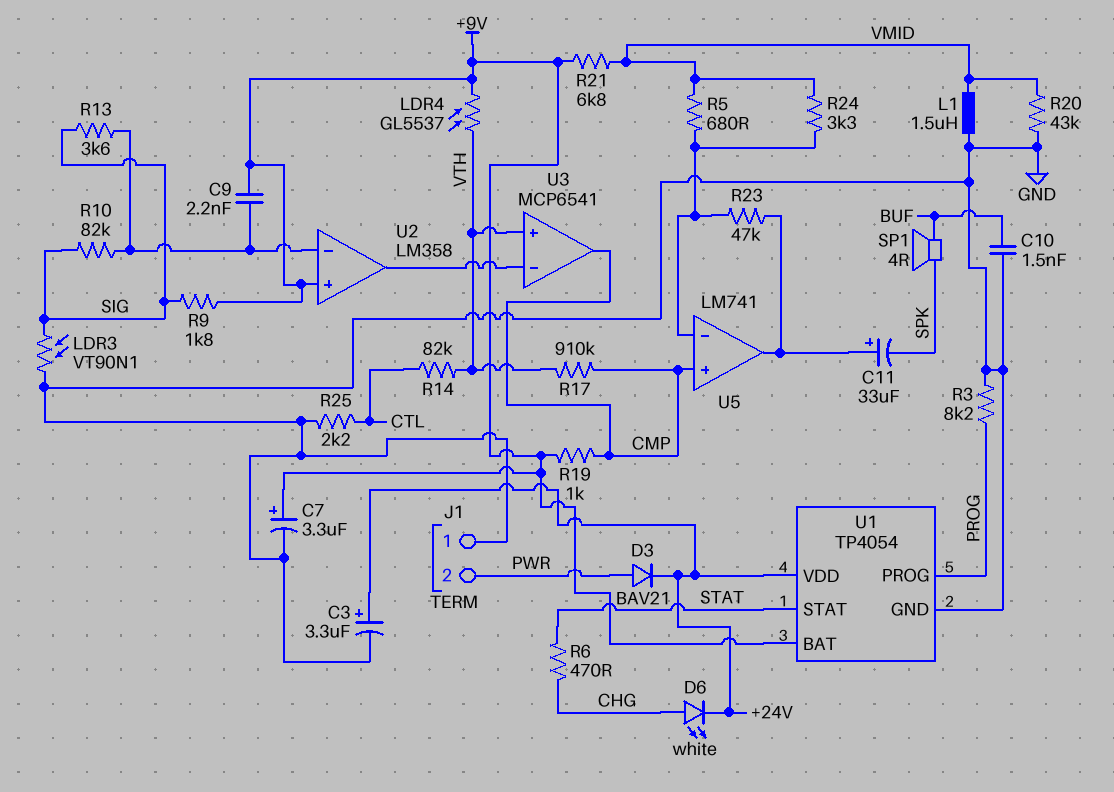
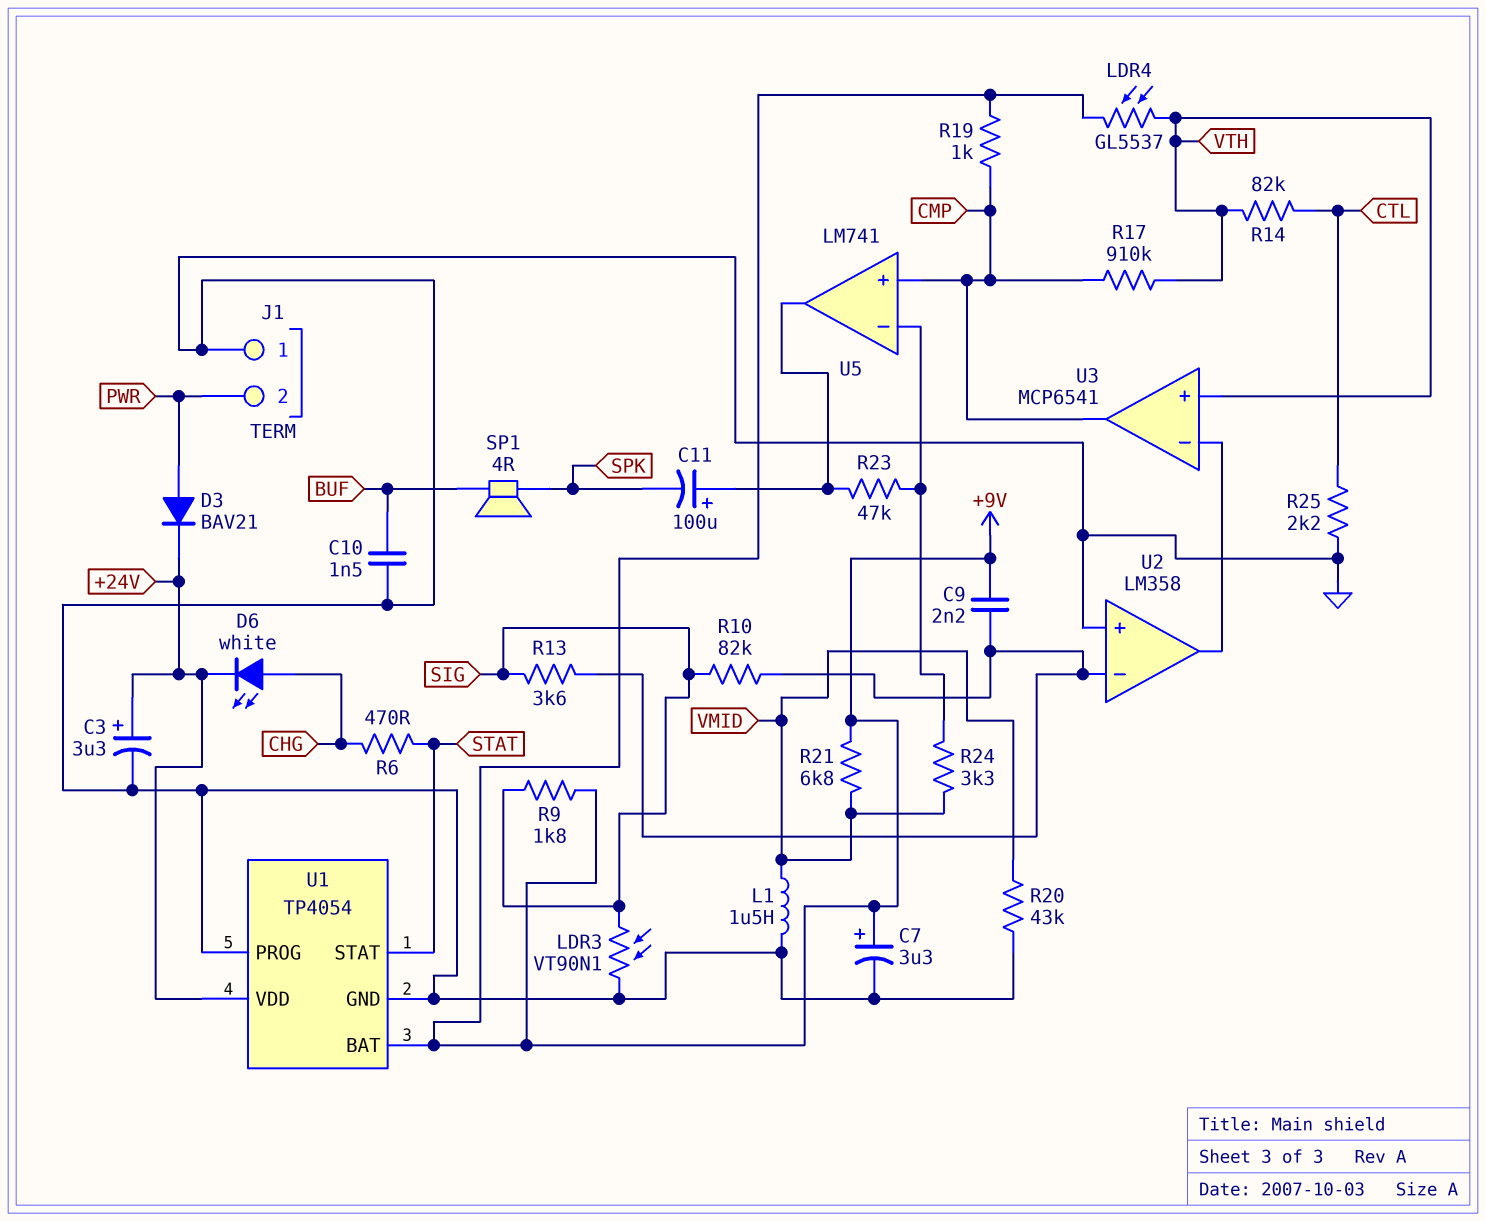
C11: 33uF (plus U5/out, minus SPK) -> 100uF (plus U5/out, minus SPK)
R3: 8.2k (GND, PROG) -> none
R5: 680 (U5/in-, VMID) -> none
U1 pin PROG: PROG -> GND
U2 pin in+: +9V -> GND

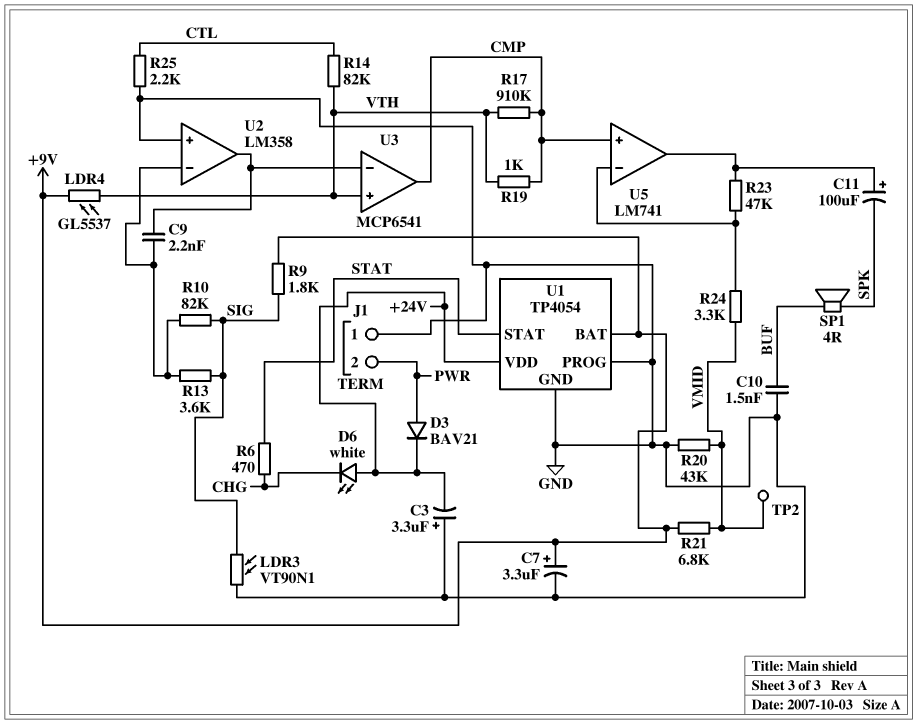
C3: 3.3uF (plus +24V, minus GND) -> 3.3uF (plus GND, minus +24V)
C9: 2.2nF (+9V, U2/in-) -> 2.2nF (U2/in-, U2/out)
D6: LED white (A CHG, K +24V) -> LED white (A +24V, K CHG)
L1: 1.5uH (GND, VMID) -> none
R19: 1k (+9V, CMP) -> 1k (CMP, VTH)
TP2: none -> test point (VMID)

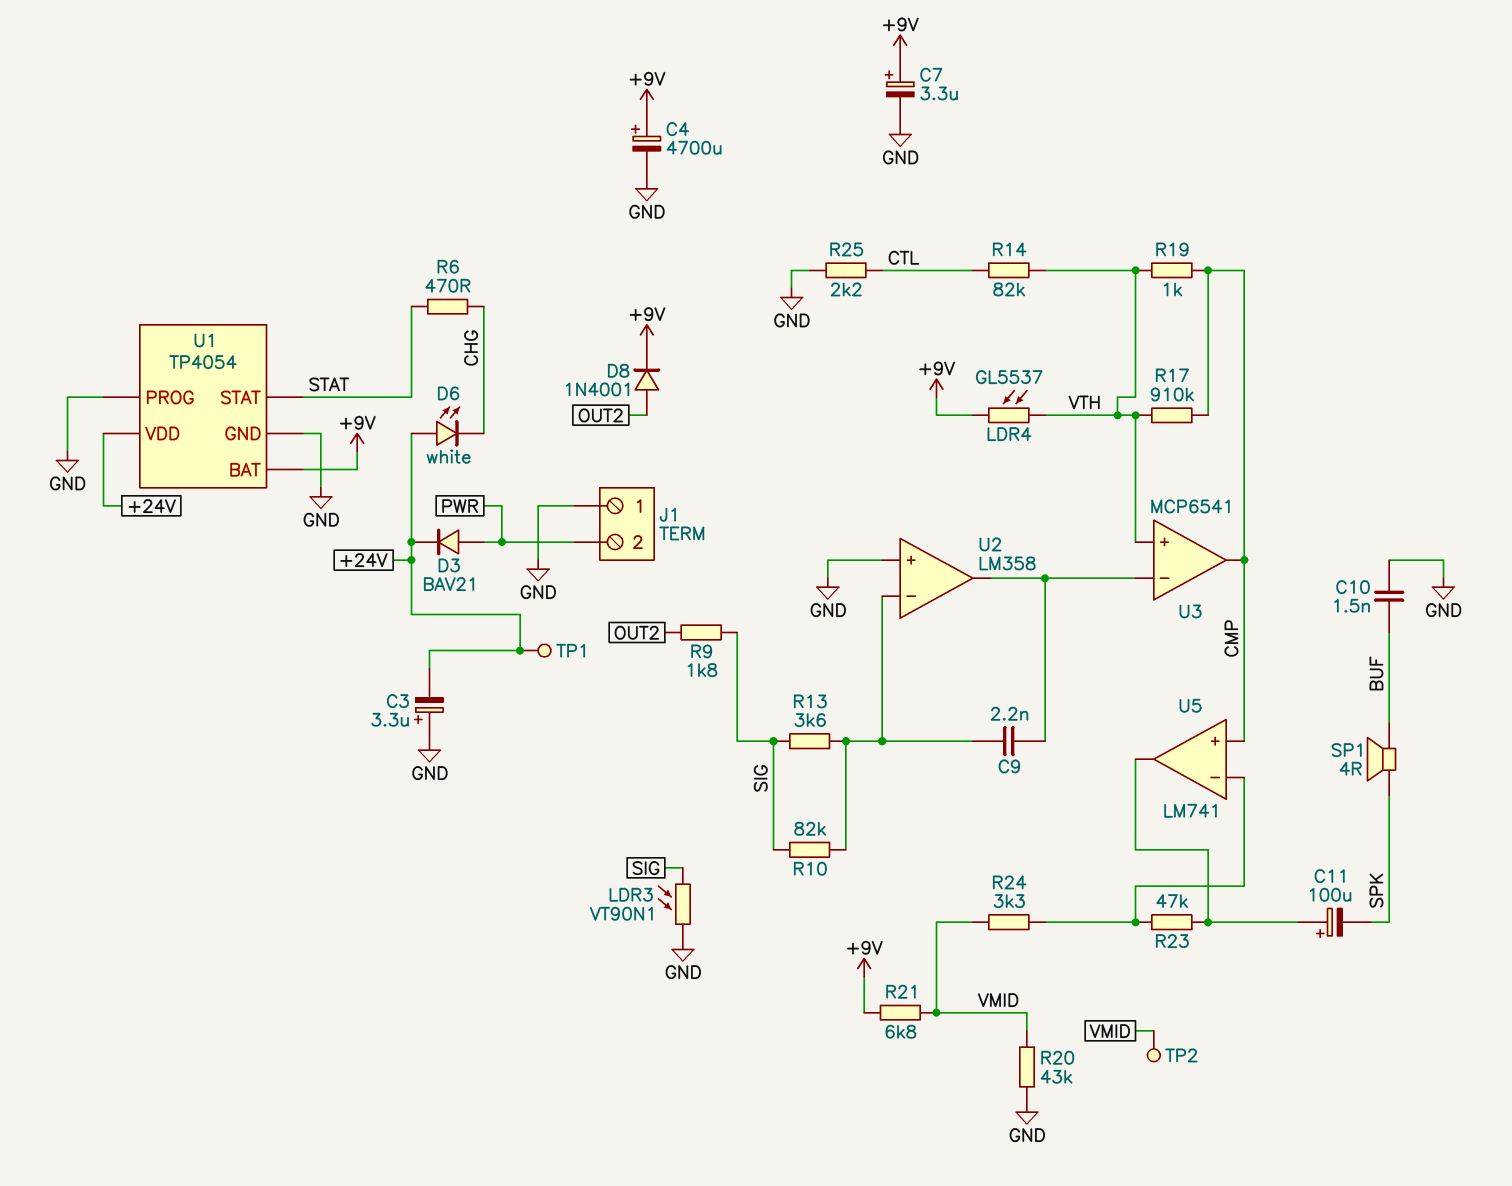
C4: none -> 4700uF (plus +9V, minus GND)
D8: none -> diode 1N4001 (A OUT2, K +9V)
R9: 1.8k (+9V, SIG) -> 1.8k (OUT2, SIG)
TP1: none -> test point (+24V)

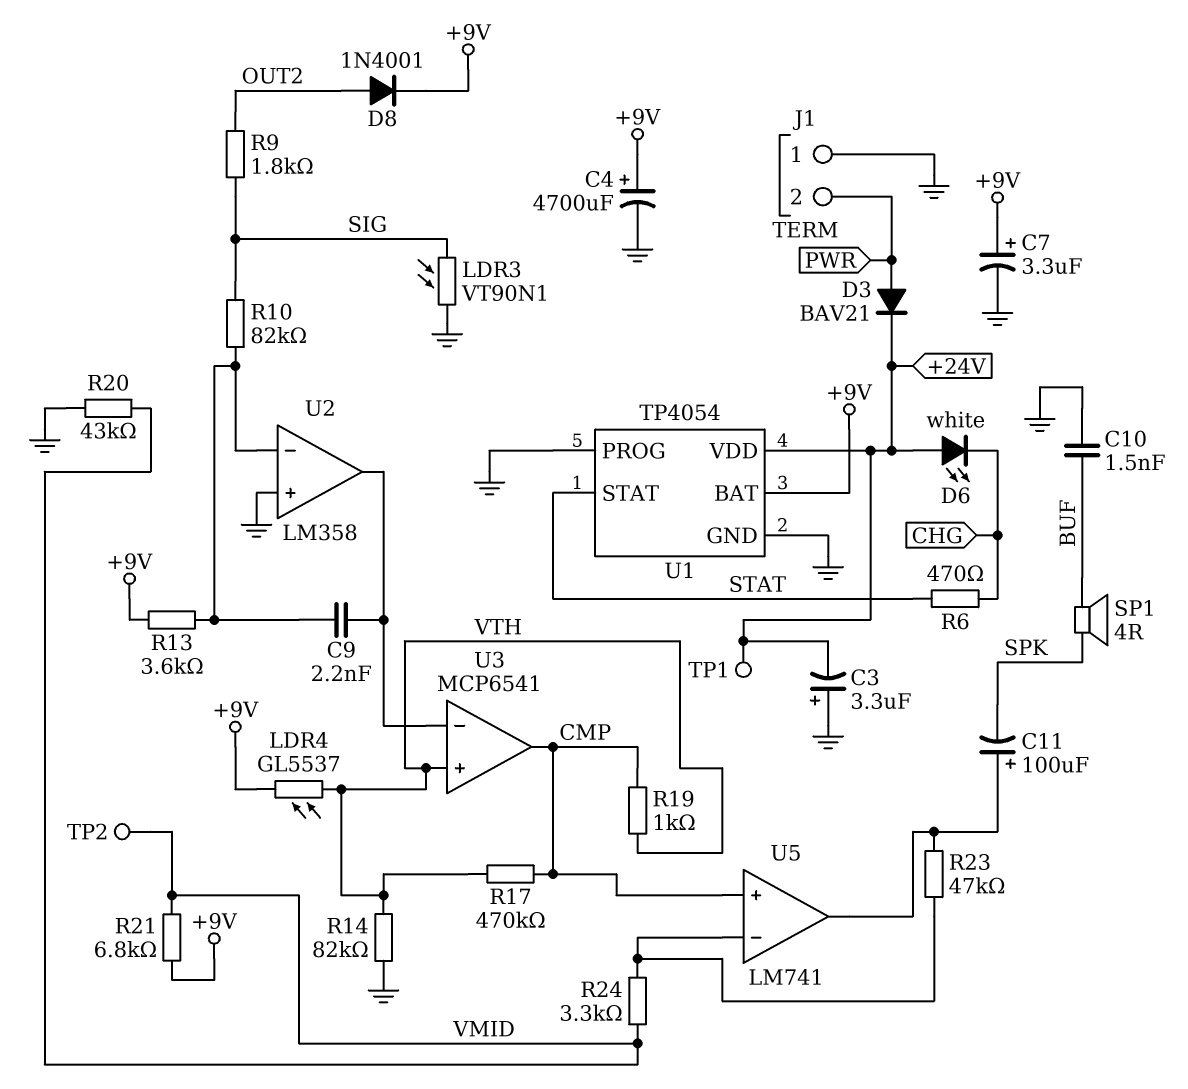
R13: 3.6k (SIG, U2/in-) -> 3.6k (+9V, U2/in-)
R14: 82k (CTL, VTH) -> 82k (GND, VTH)
R17: 910k (CMP, VTH) -> 470k (CMP, VTH)
R25: 2.2k (CTL, GND) -> none

